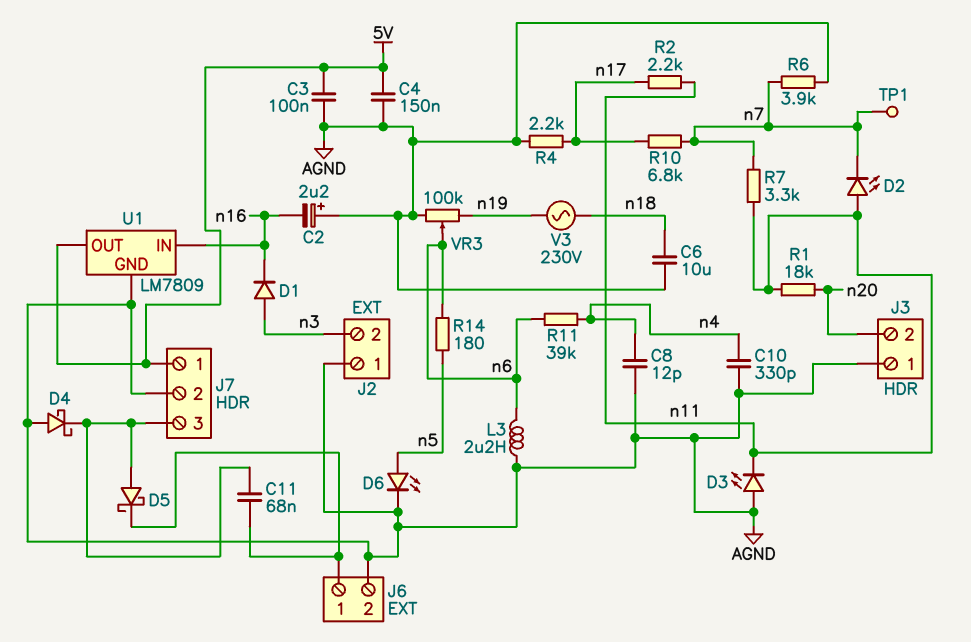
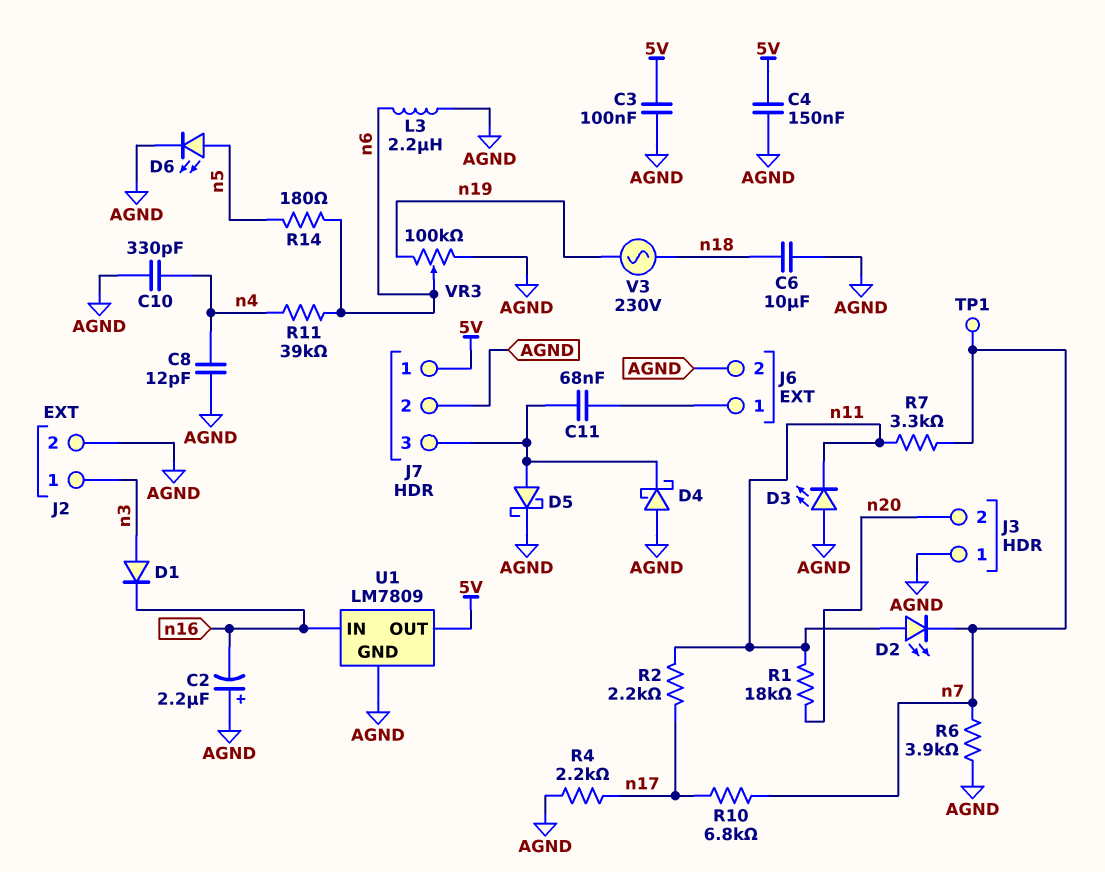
D5: schottky (A J7/3, K J6/1) -> schottky (A J7/3, K AGND)
J2 pin 1: AGND -> n3
J2 pin 2: n3 -> AGND

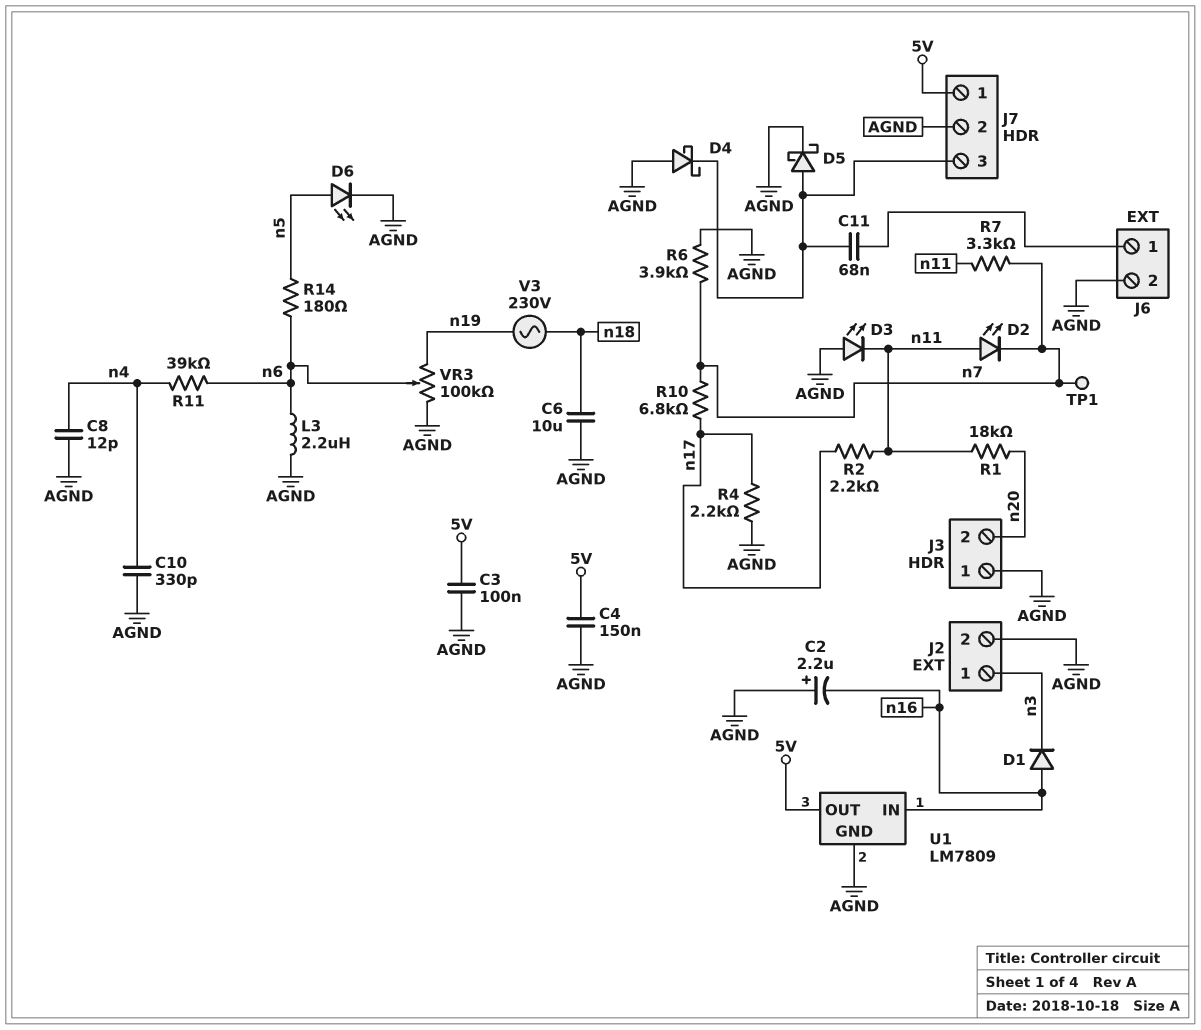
D1: diode (A n3, K n16) -> diode (A n16, K n3)

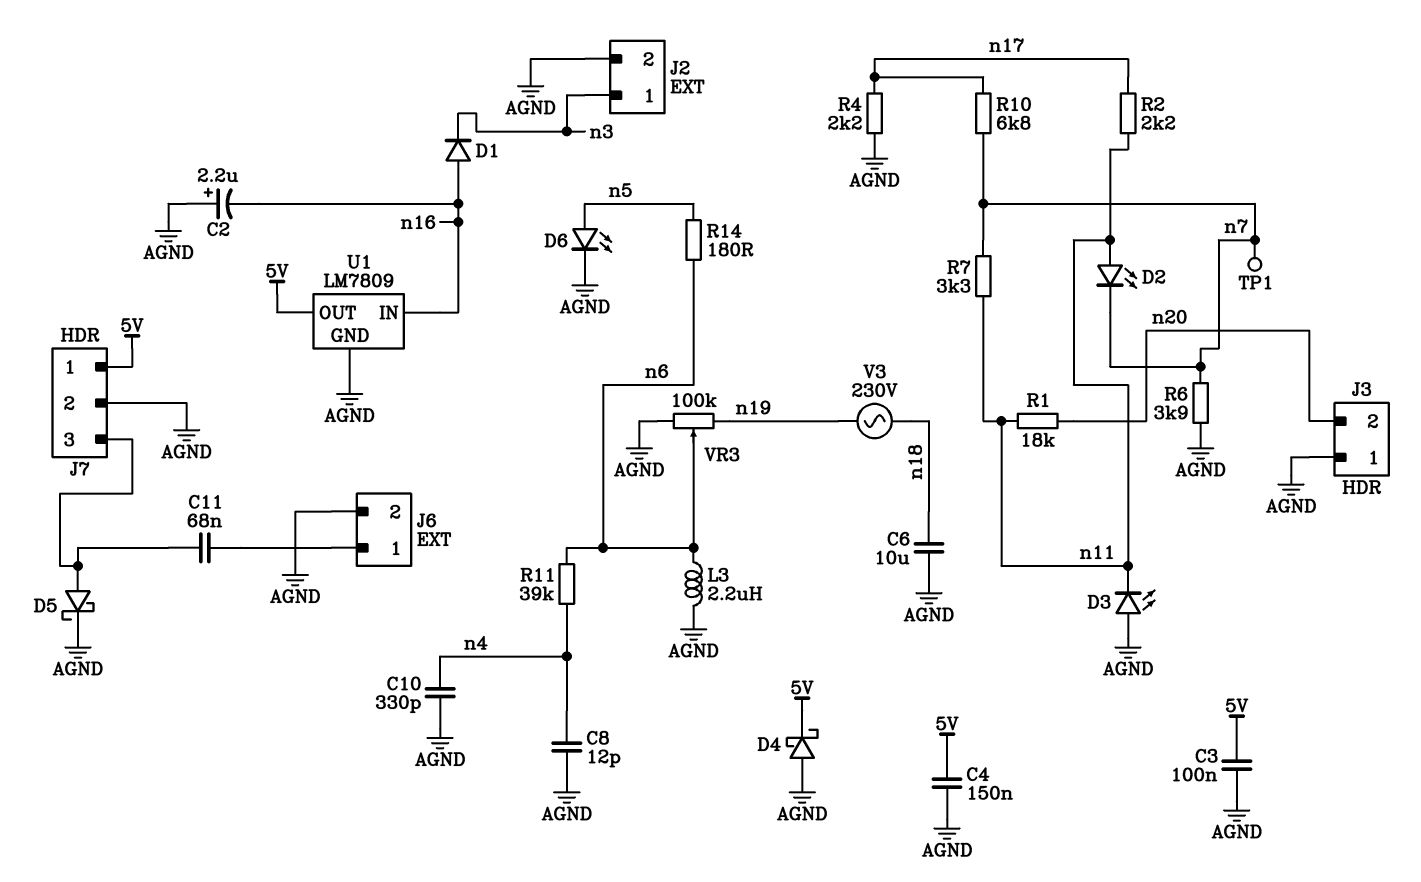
D4: schottky (A AGND, K J7/3) -> schottky (A AGND, K 5V)

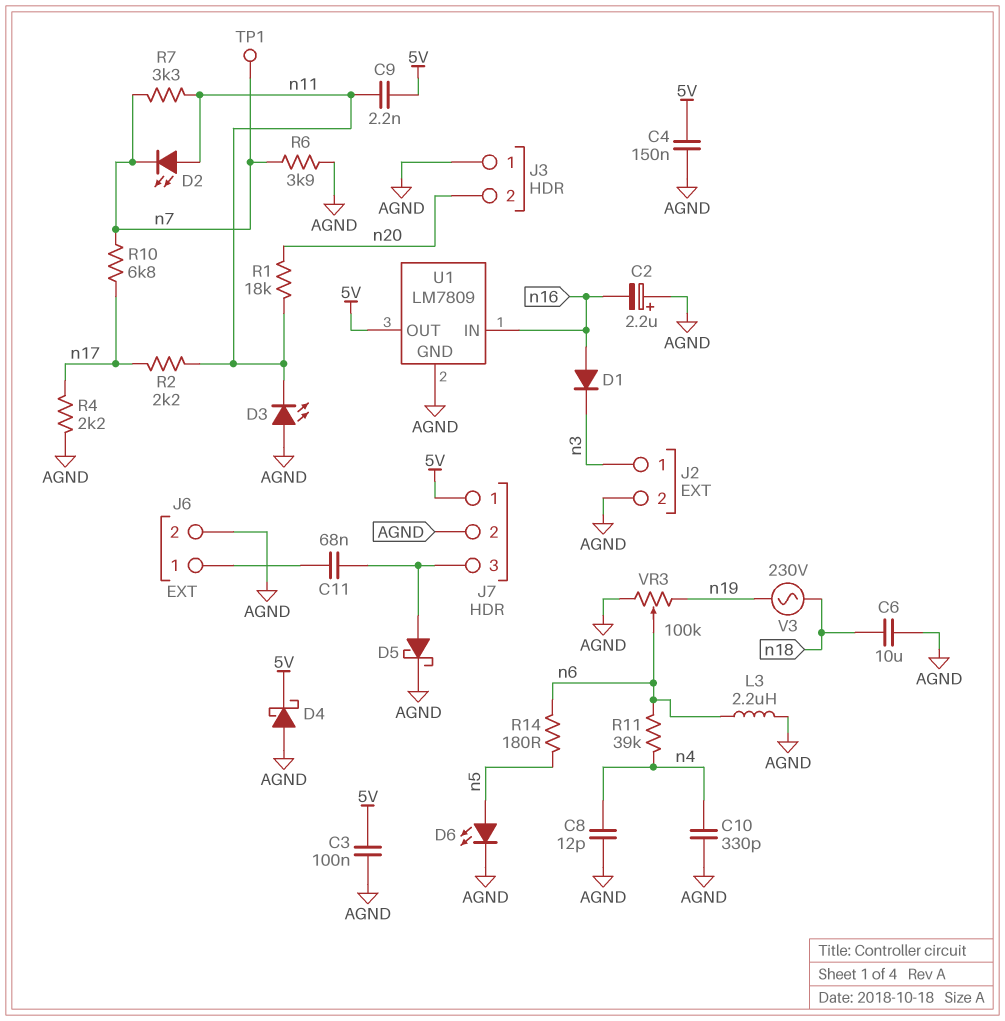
C9: none -> 2.2nF (5V, n11)

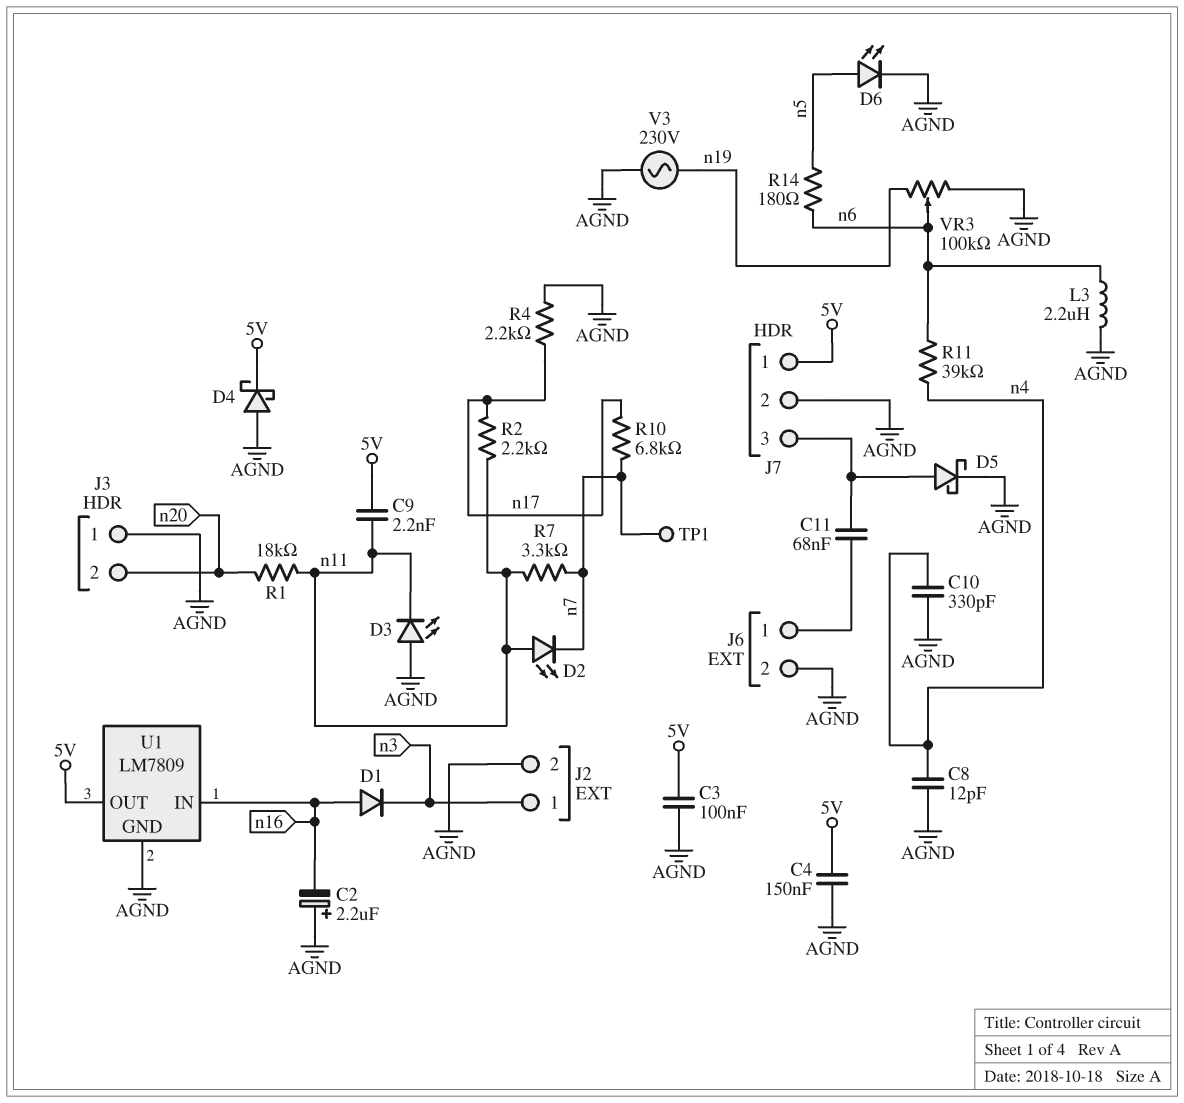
C6: 10uF (AGND, n18) -> none
R6: 3.9k (AGND, n7) -> none
V3: AC 230V (n18, n19) -> AC 230V (AGND, n19)

